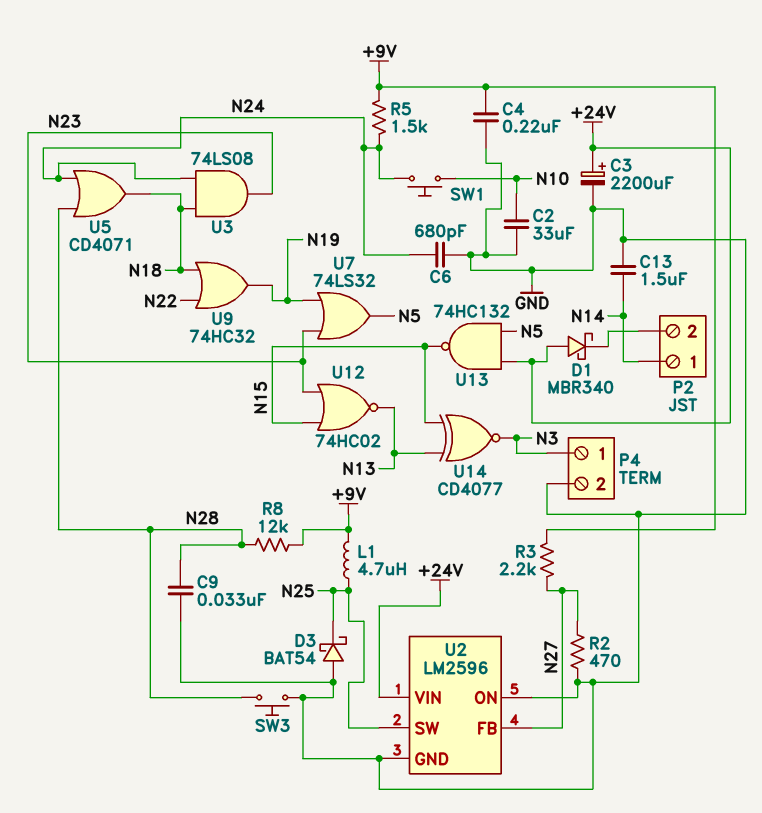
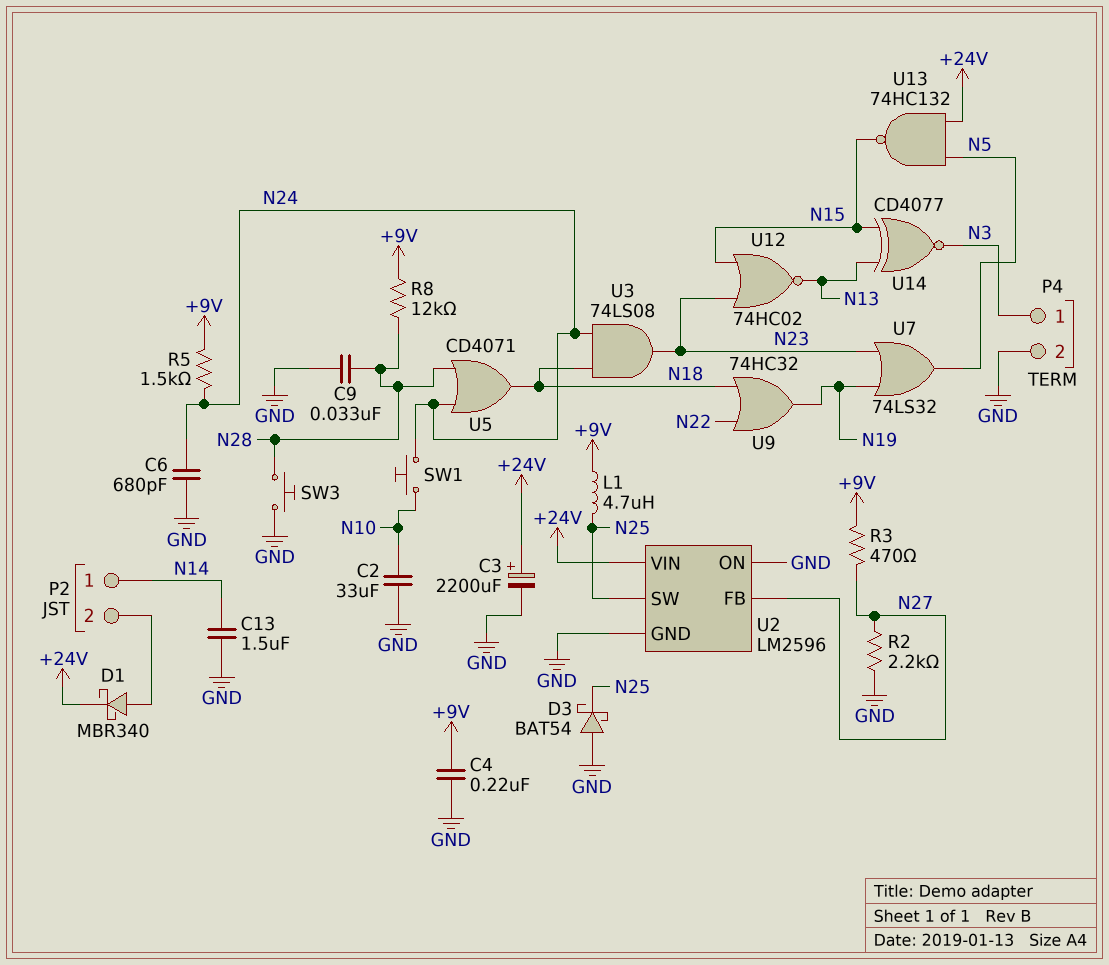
D1: schottky MBR340 (A +24V, K P2/2) -> schottky MBR340 (A P2/2, K +24V)
R2: 470 (GND, N27) -> 2.2k (GND, N27)
R3: 2.2k (+9V, N27) -> 470 (+9V, N27)

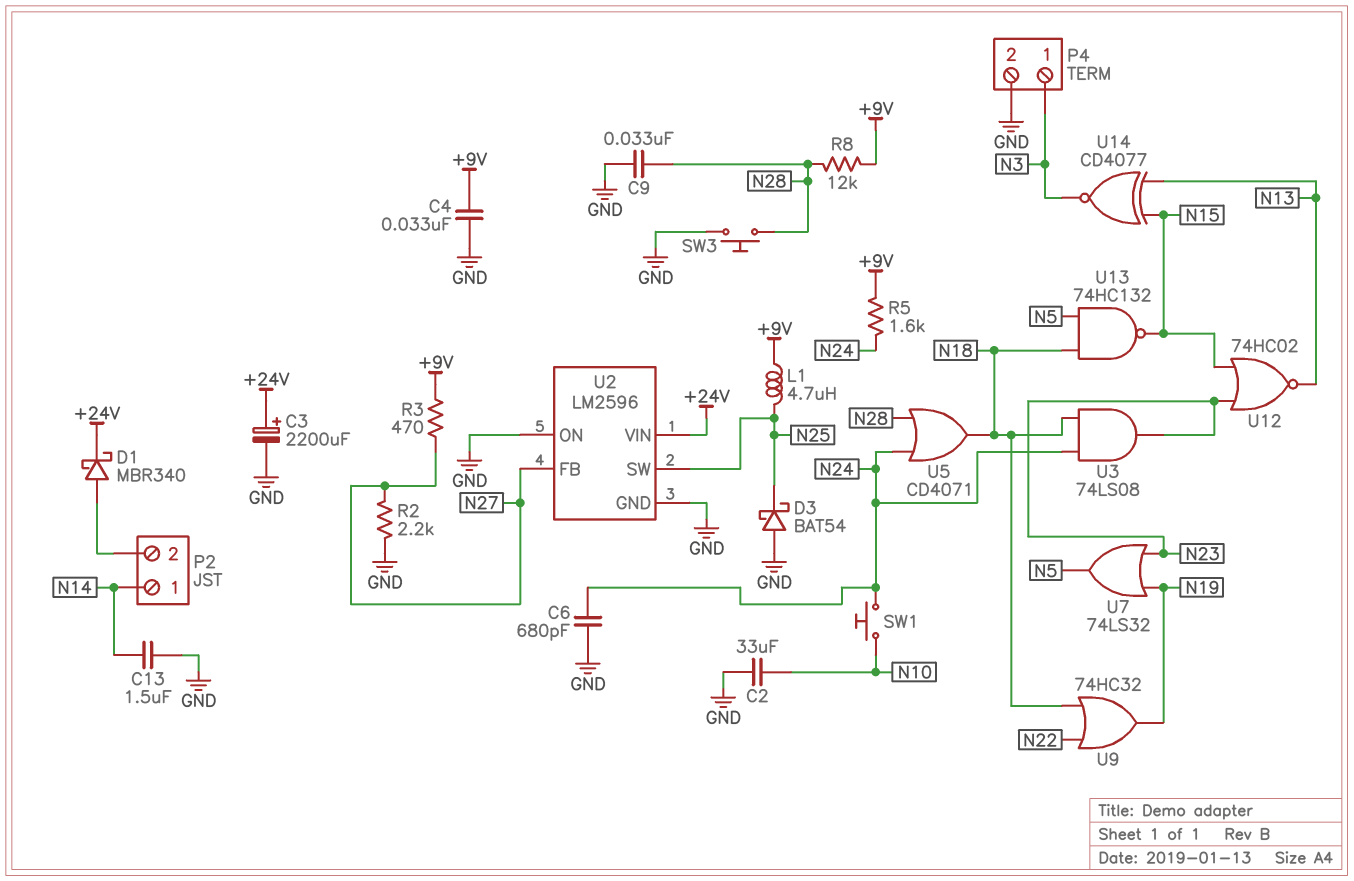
C4: 220nF (+9V, GND) -> 33nF (+9V, GND)
R5: 1.5k (+9V, N24) -> 1.6k (+9V, N24)
U13: NAND 74HC132 (in +24V, in N5, out N15) -> NAND 74HC132 (in N5, in N18, out N15)

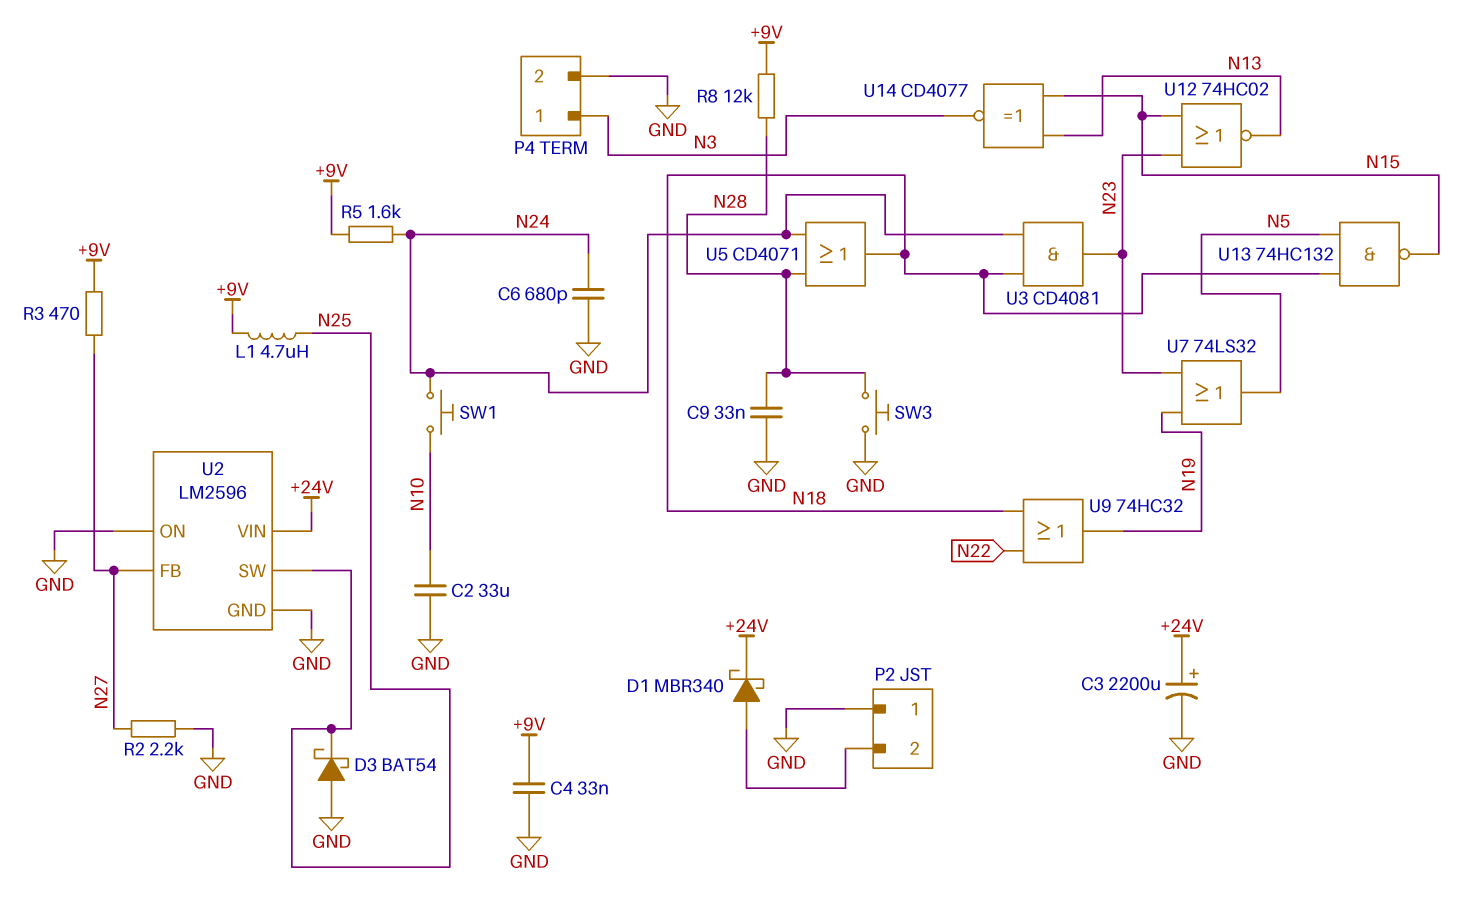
C13: 1.5uF (GND, N14) -> none
P2 pin 1: N14 -> GND
U3: AND 74LS08 (in N18, in N24, out N23) -> AND CD4081 (in N18, in N24, out N23)

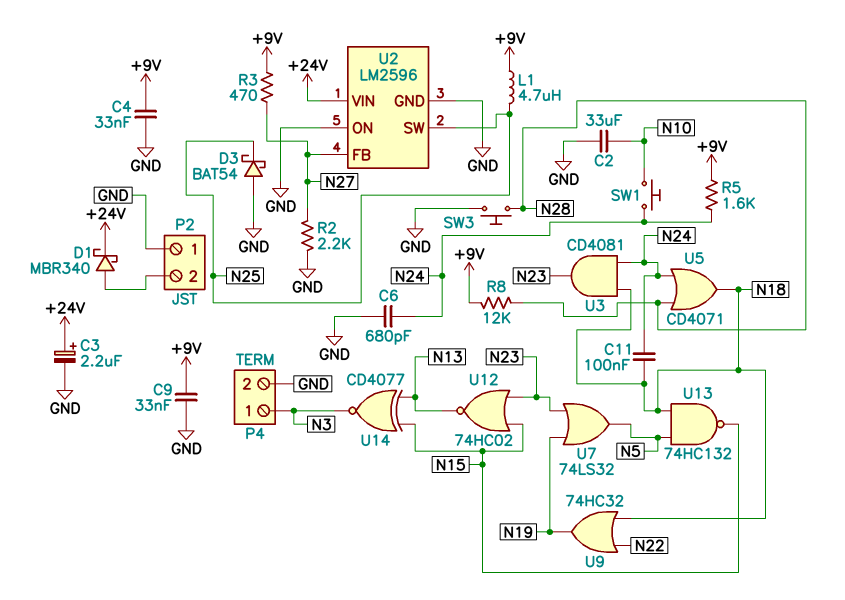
C3: 2200uF (plus +24V, minus GND) -> 2.2uF (plus +24V, minus GND)
C9: 33nF (GND, N28) -> 33nF (+9V, GND)
C11: none -> 100nF (N18, N24)

